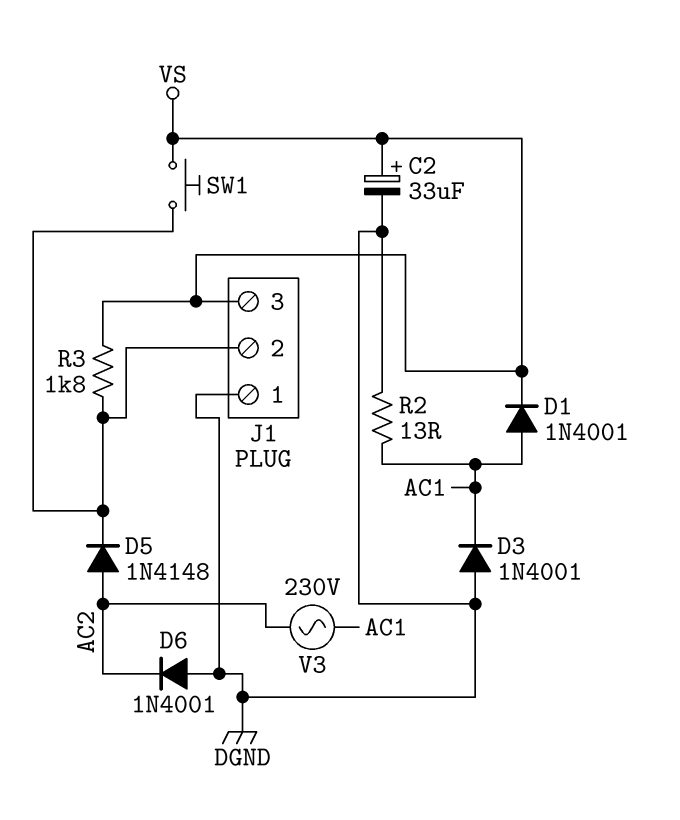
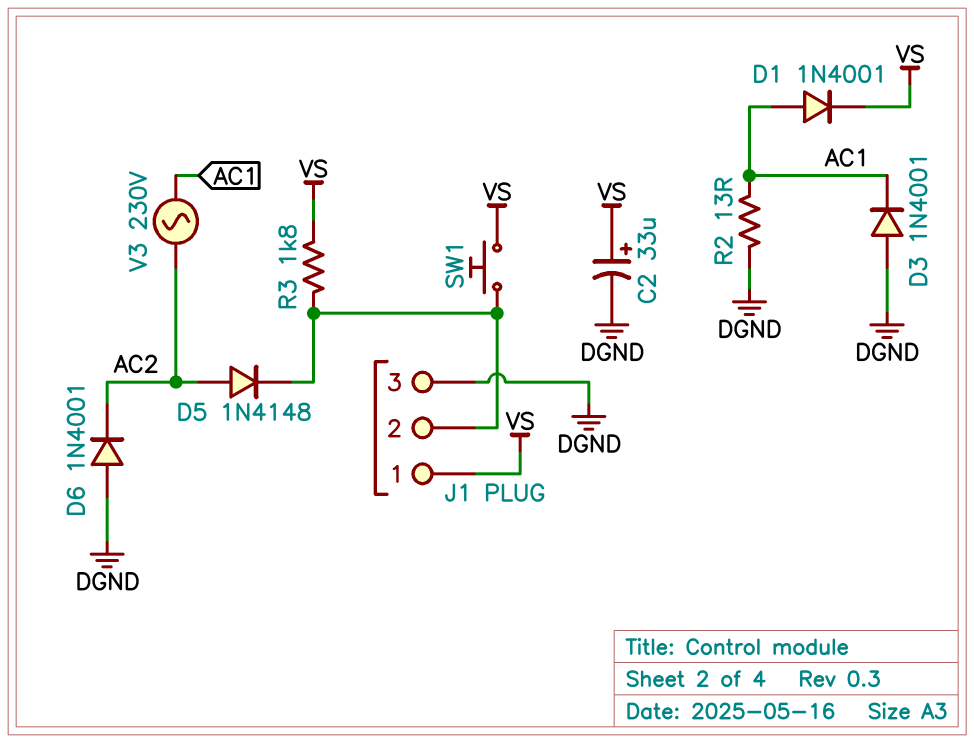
J1 pin 1: DGND -> VS
J1 pin 3: VS -> DGND

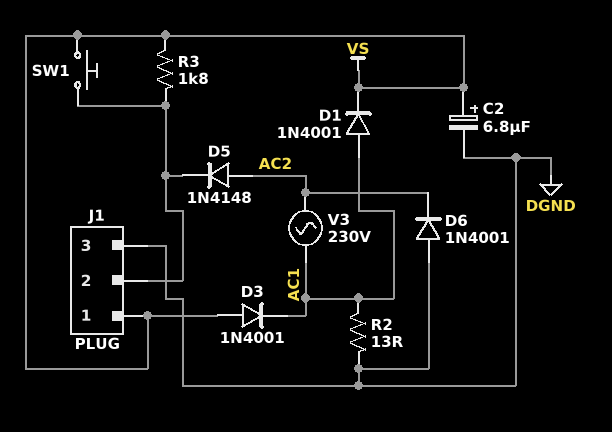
C2: 33uF (plus VS, minus DGND) -> 6.8uF (plus VS, minus DGND)
D3: diode 1N4001 (A DGND, K AC1) -> diode 1N4001 (A VS, K AC1)

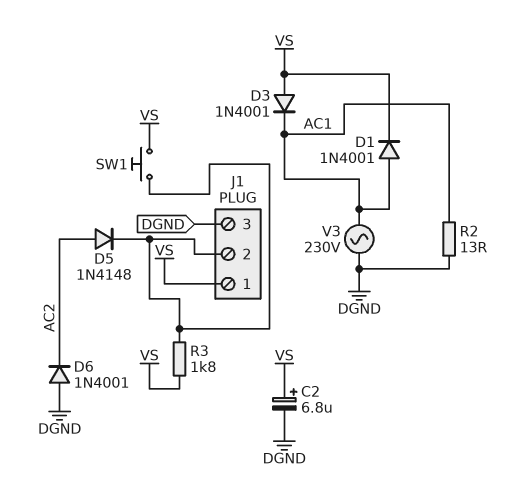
V3: AC 230V (AC1, AC2) -> AC 230V (AC1, DGND)

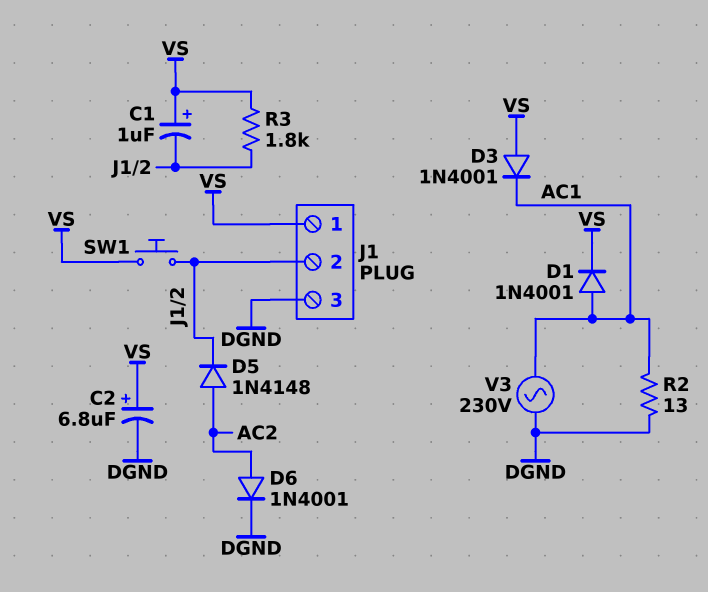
C1: none -> 1uF (plus VS, minus J1/2)
D6: diode 1N4001 (A DGND, K AC2) -> diode 1N4001 (A AC2, K DGND)

